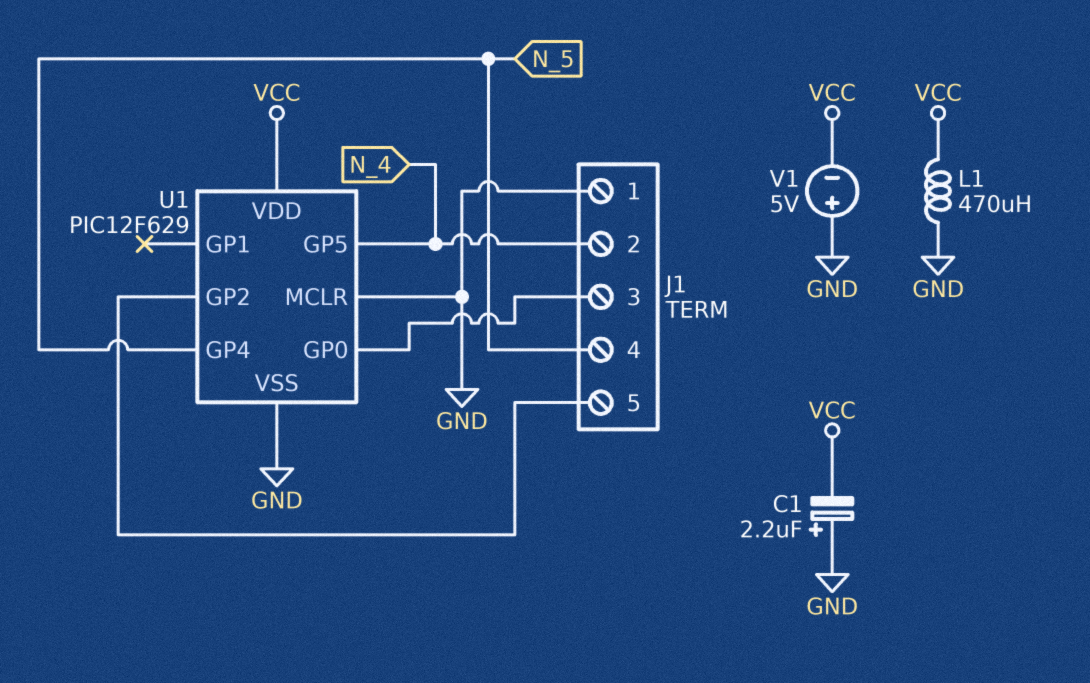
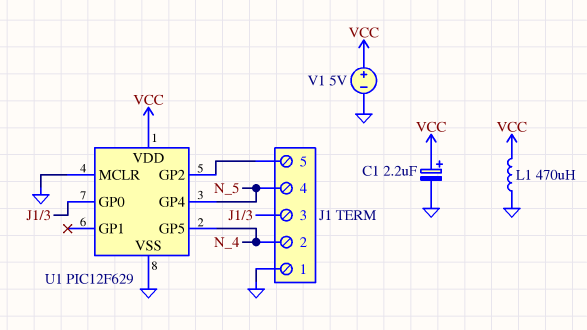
C1: 2.2uF (plus GND, minus VCC) -> 2.2uF (plus VCC, minus GND)
V1: 5V (plus GND, minus VCC) -> 5V (plus VCC, minus GND)

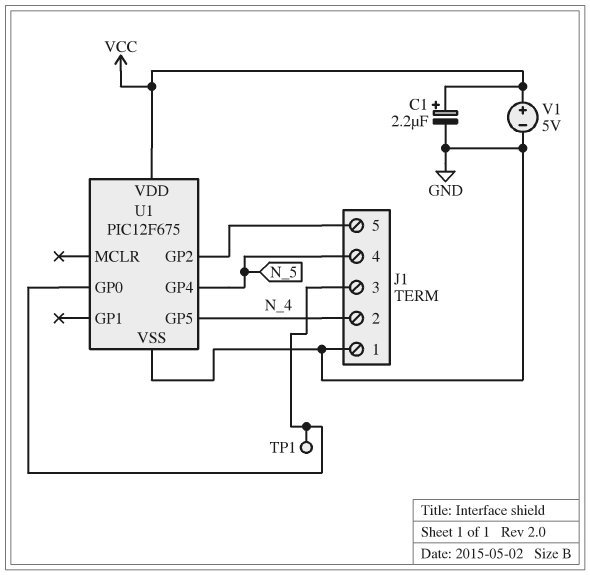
L1: 470uH (GND, VCC) -> none
TP1: none -> test point (J1/3)
U1: PIC12F629 -> PIC12F675
U1 pin MCLR: GND -> none

